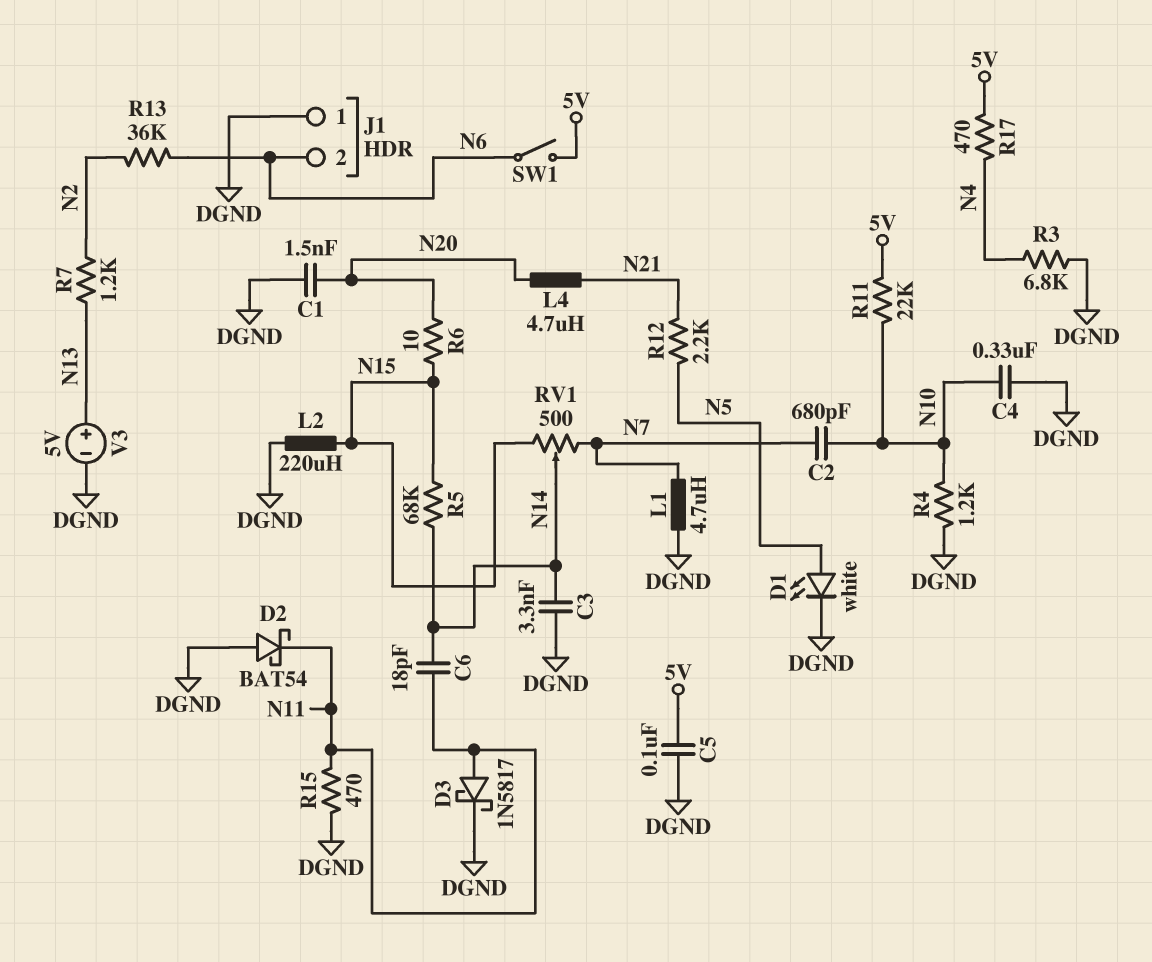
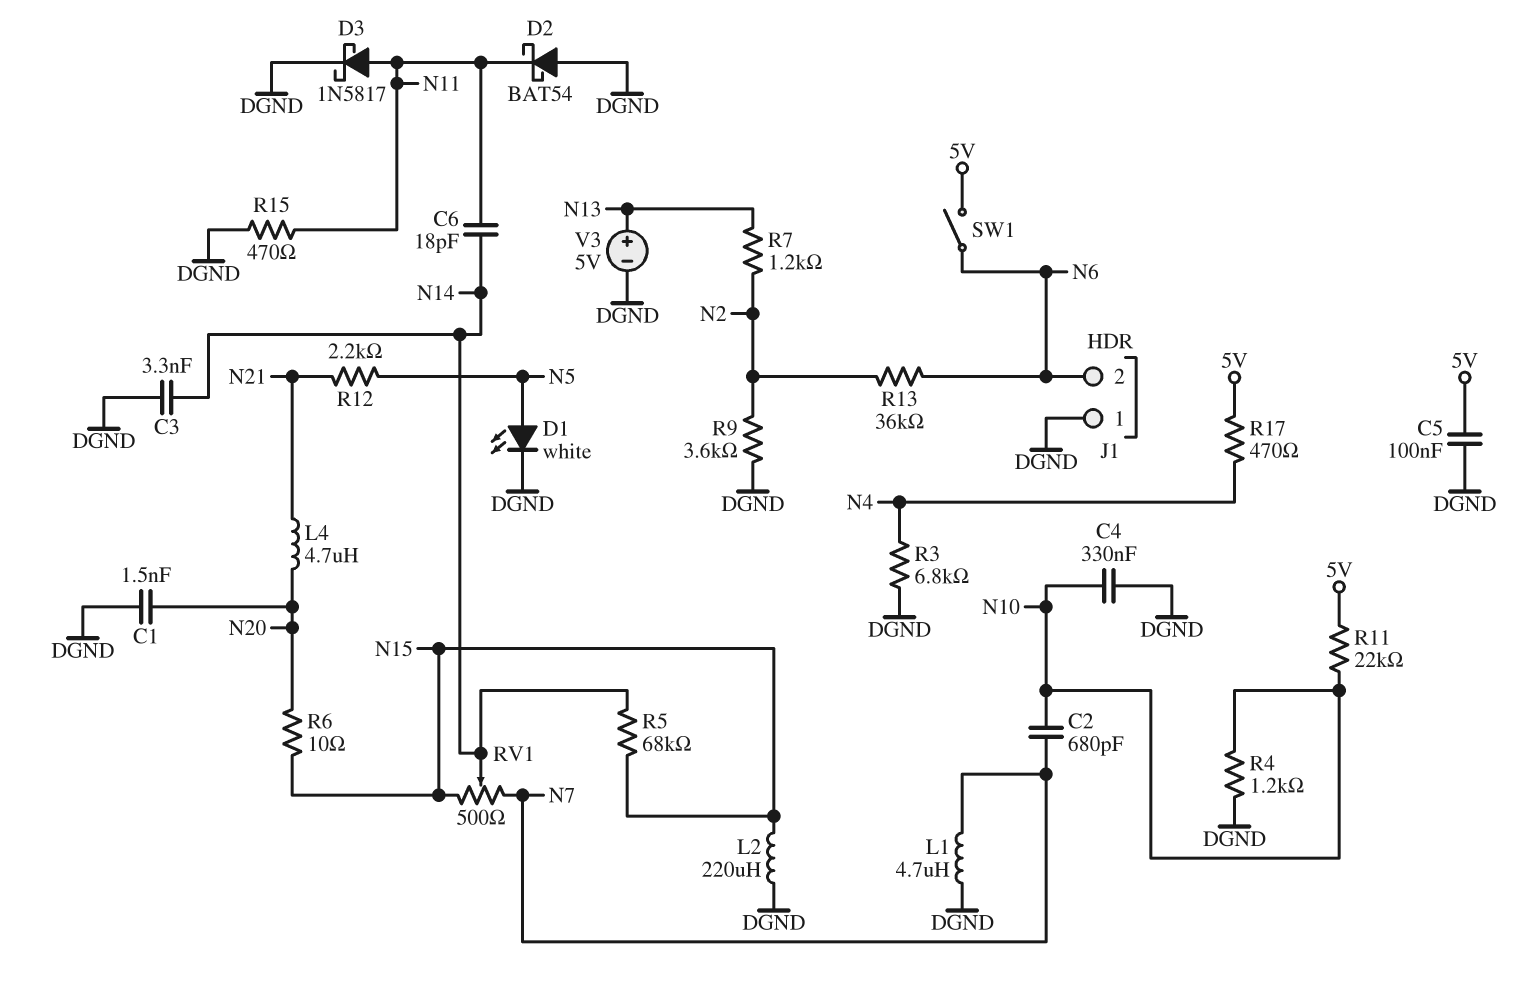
R9: none -> 3.6k (DGND, N2)

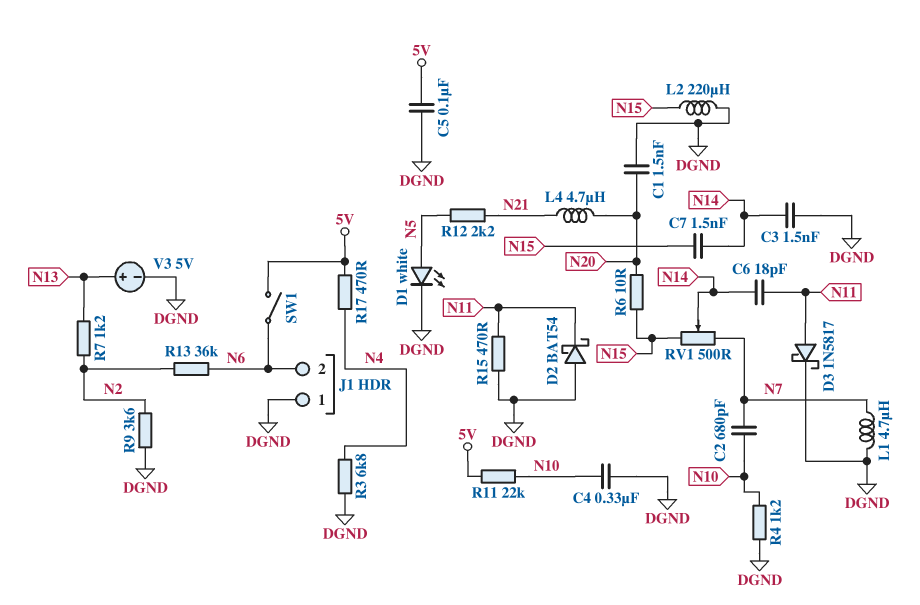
C3: 3.3nF (DGND, N14) -> 1.5nF (DGND, N14)
C7: none -> 1.5nF (N14, N15)
R5: 68k (N14, N15) -> none

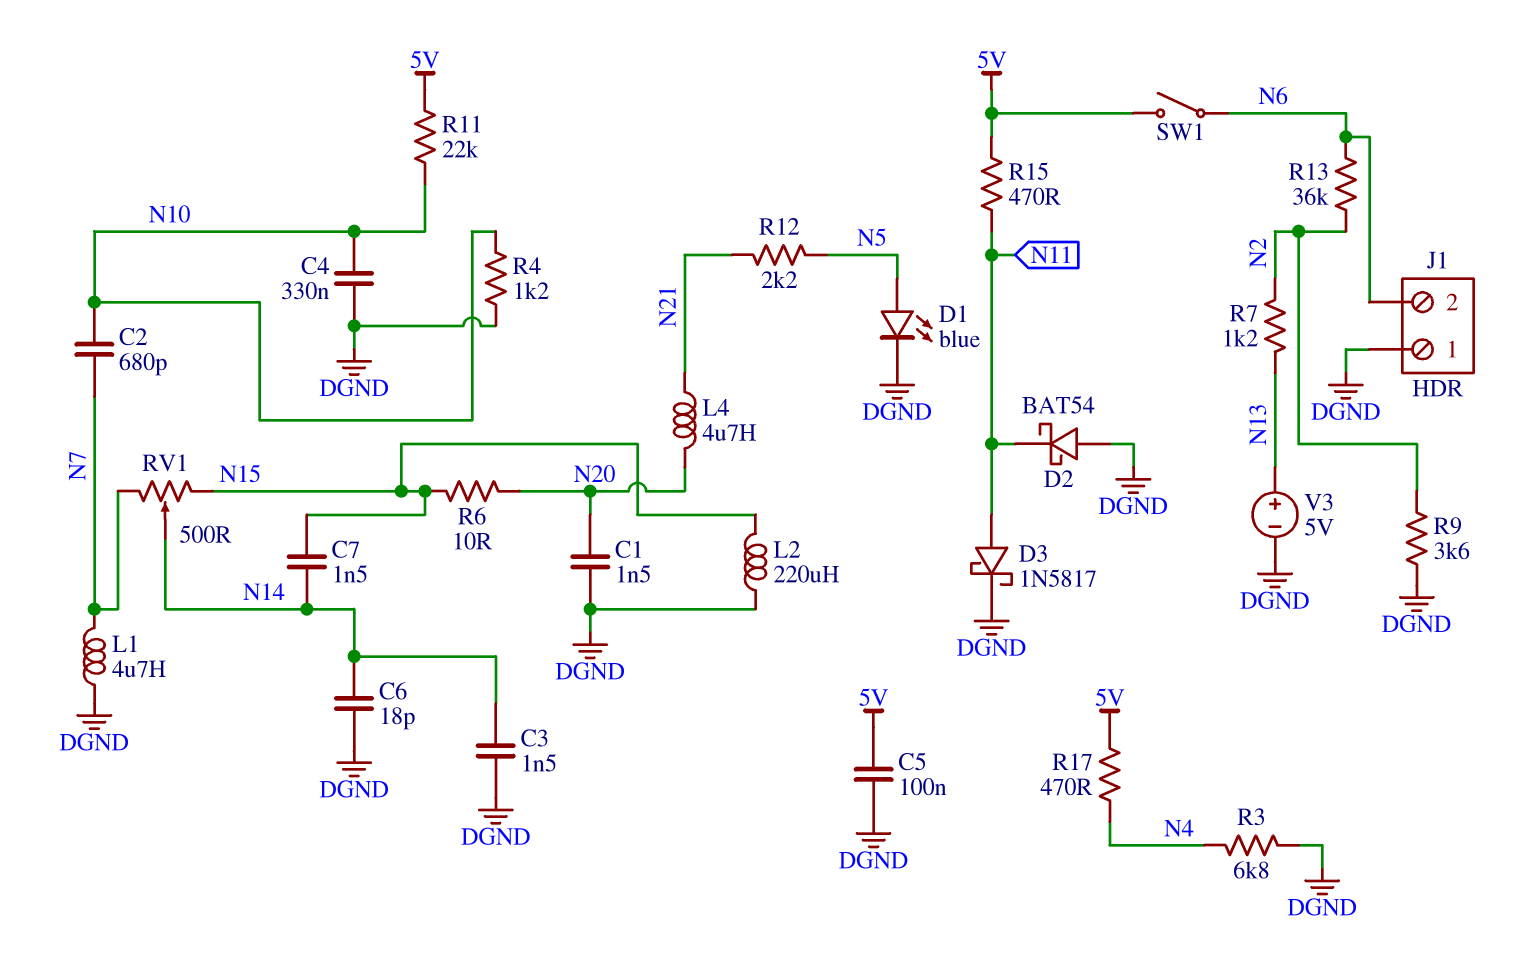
C6: 18pF (N11, N14) -> 18pF (DGND, N14)
D1: LED white (A N5, K DGND) -> LED blue (A N5, K DGND)
R15: 470 (DGND, N11) -> 470 (5V, N11)

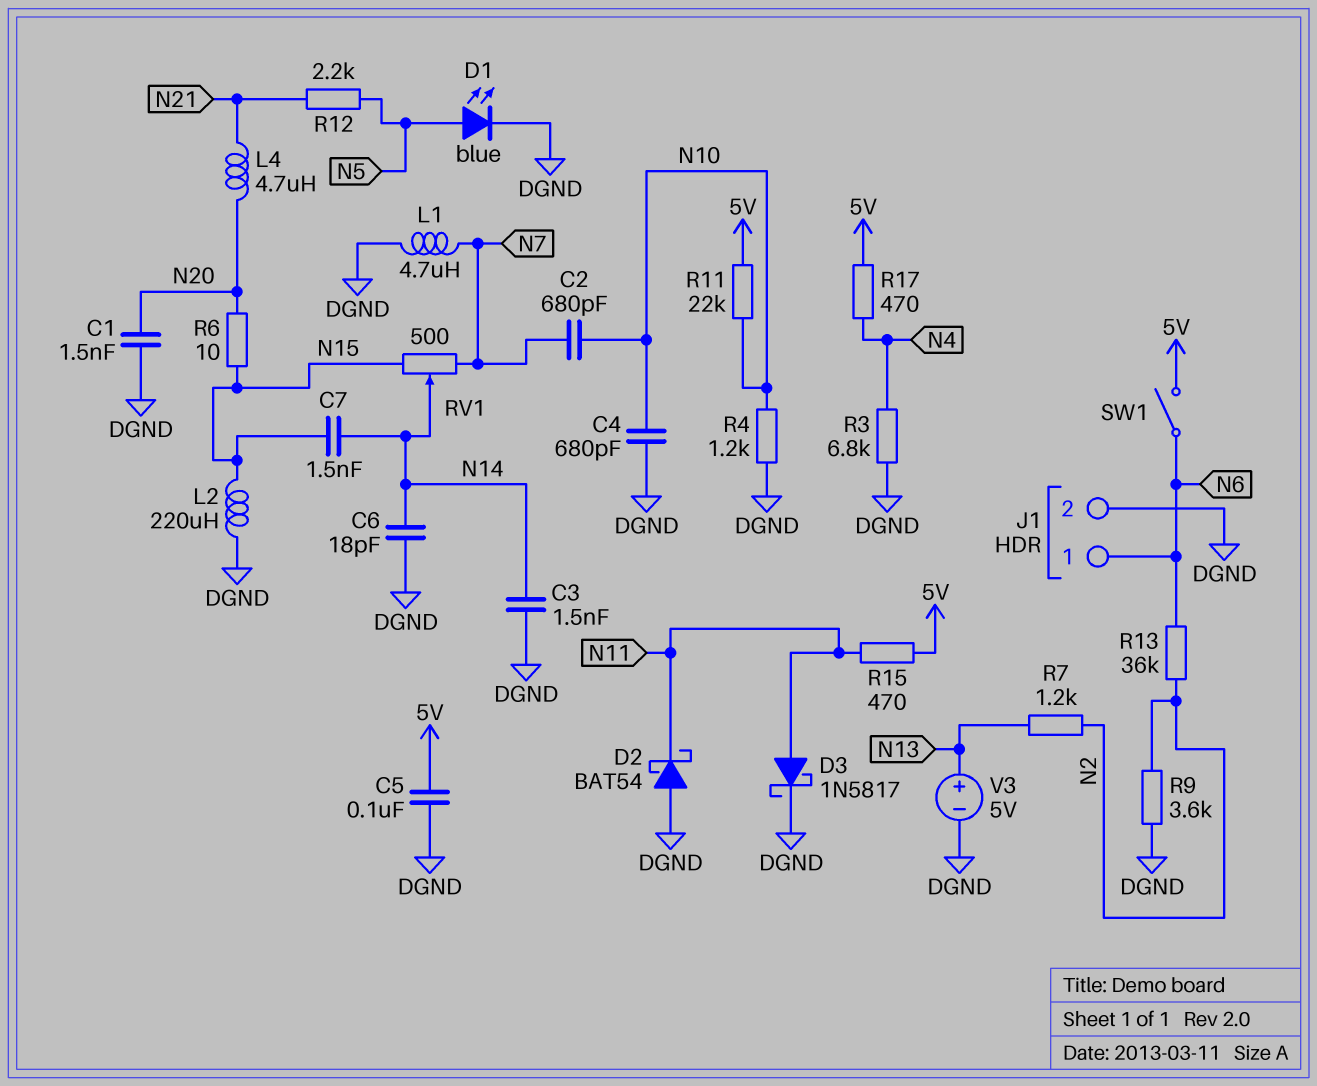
C4: 330nF (DGND, N10) -> 680pF (DGND, N10)
J1 pin 1: DGND -> N6
J1 pin 2: N6 -> DGND

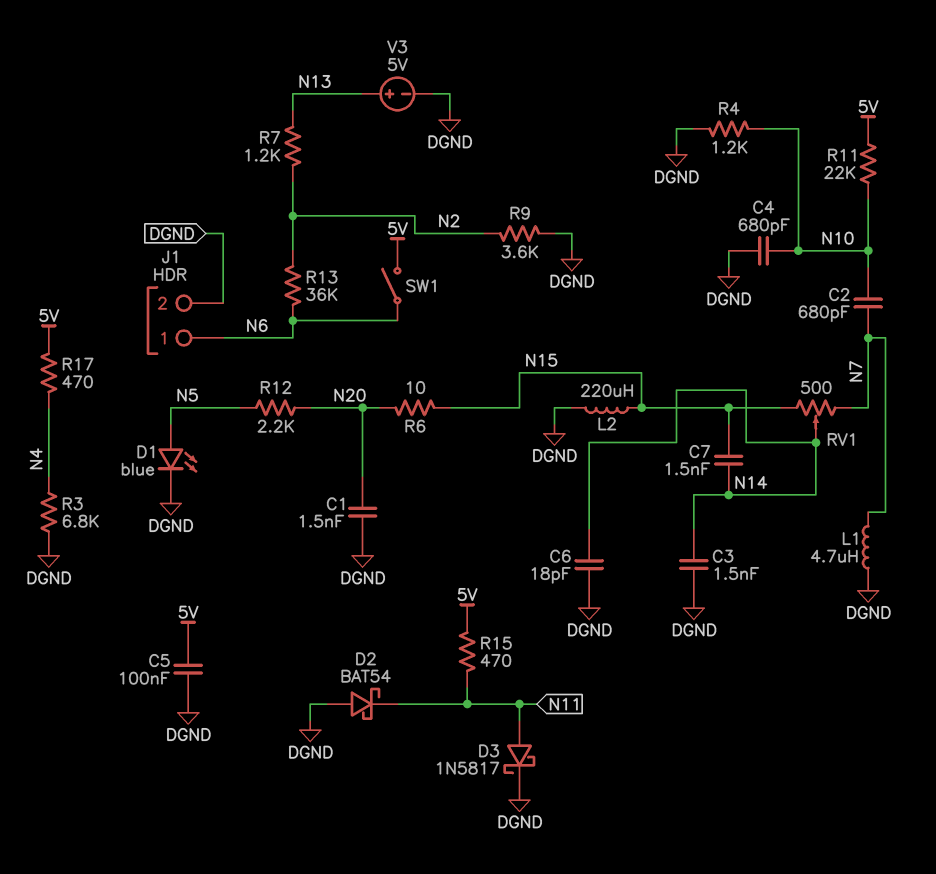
L4: 4.7uH (N20, N21) -> none
R12: 2.2k (N5, N21) -> 2.2k (N5, N20)

